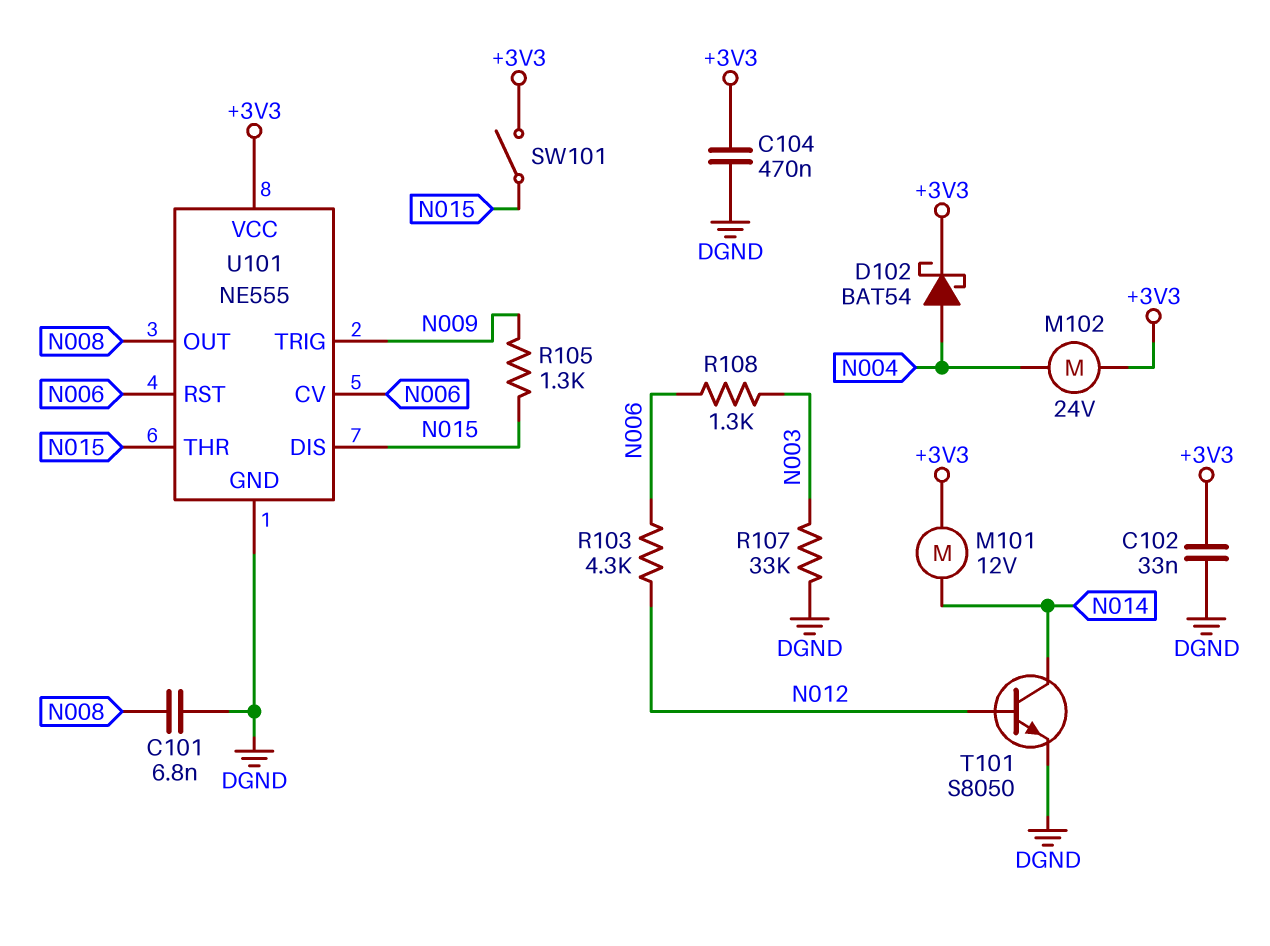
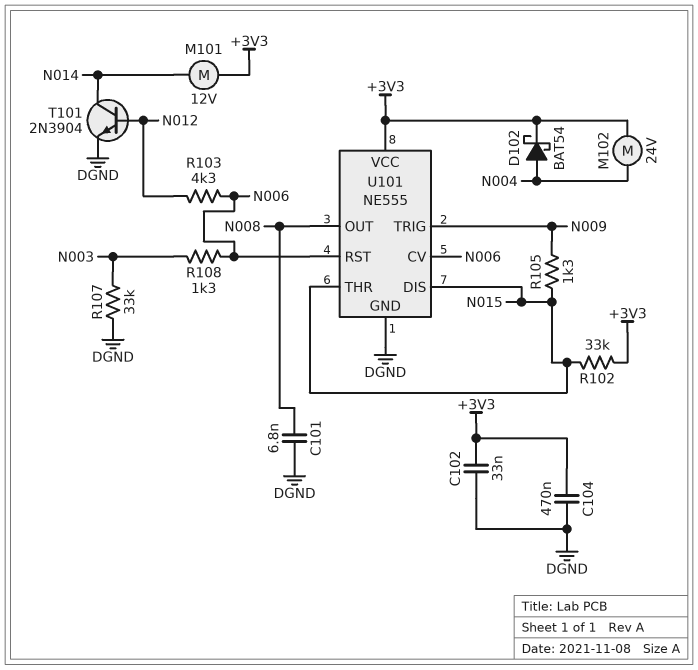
R102: none -> 33k (+3V3, N015)
SW101: switch (+3V3, N015) -> none
T101: NPN S8050 (B N012, C N014, E DGND) -> NPN 2N3904 (B N012, C N014, E DGND)

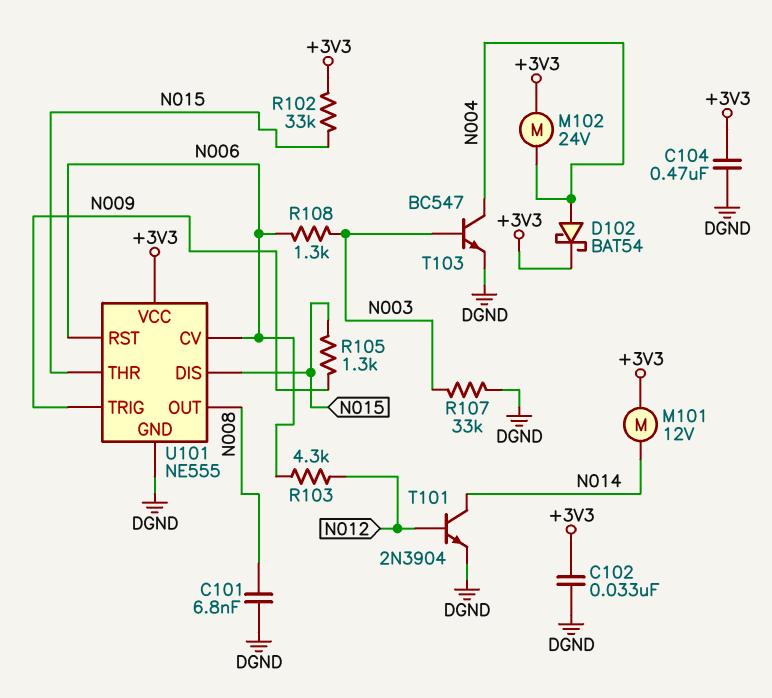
T103: none -> NPN BC547 (B N003, C N004, E DGND)

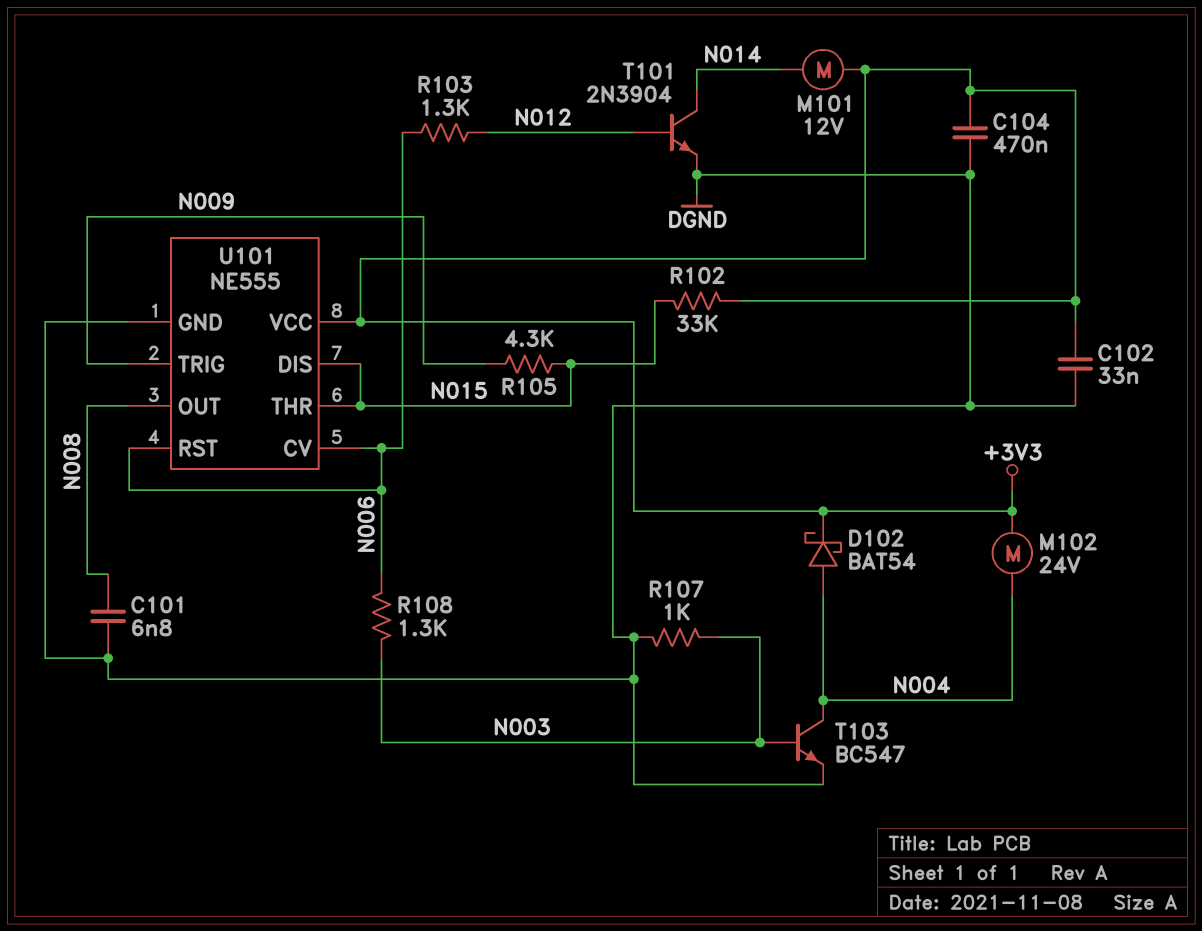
R103: 4.3k (N006, N012) -> 1.3k (N006, N012)
R105: 1.3k (N009, N015) -> 4.3k (N009, N015)
R107: 33k (DGND, N003) -> 1k (DGND, N003)

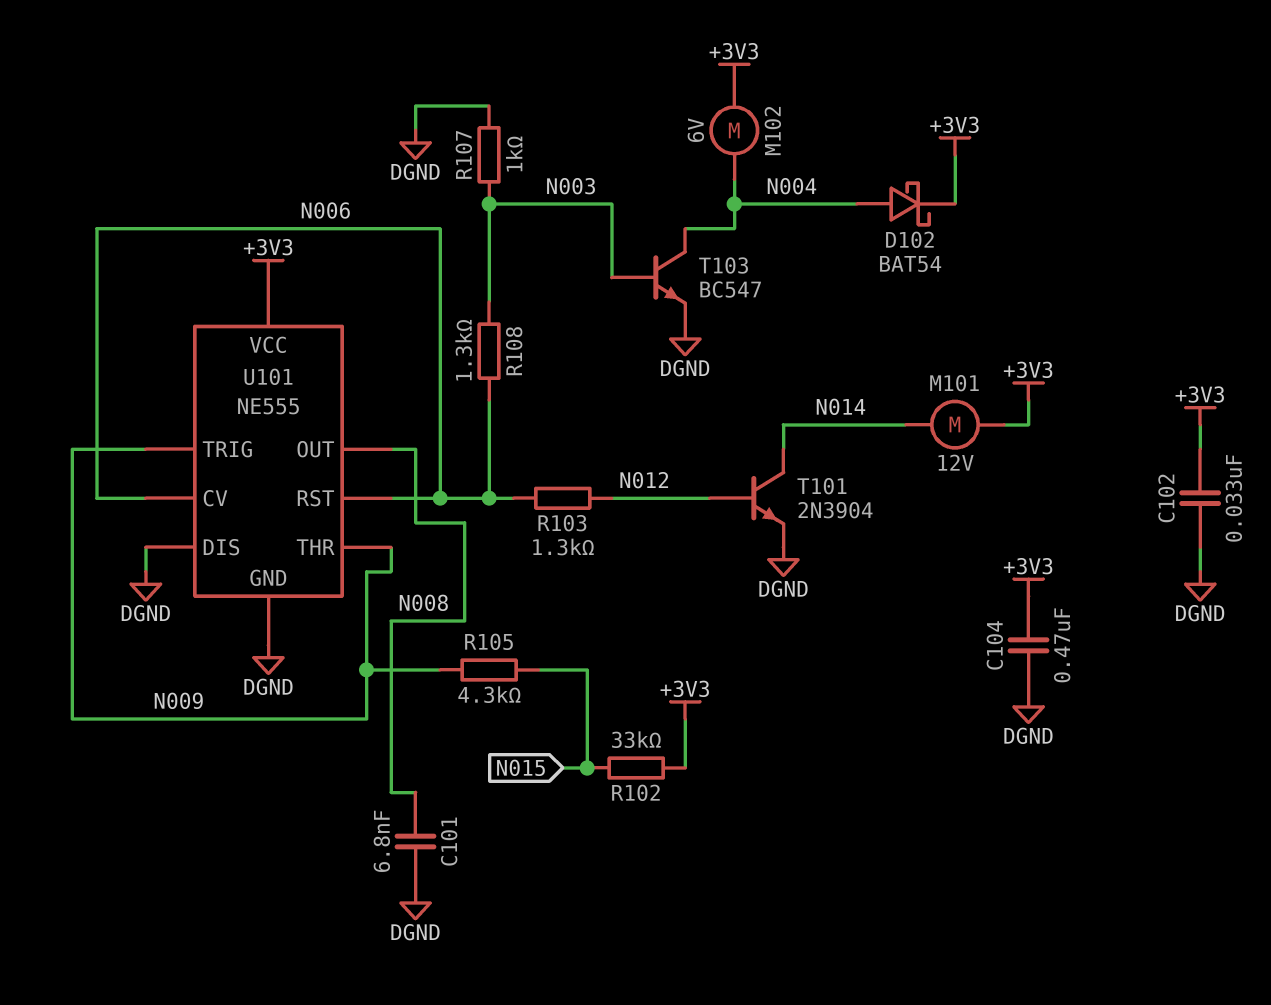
M102: motor 24V (+3V3, N004) -> motor 6V (+3V3, N004)
U101 pin DIS: N015 -> DGND
U101 pin THR: N015 -> N009

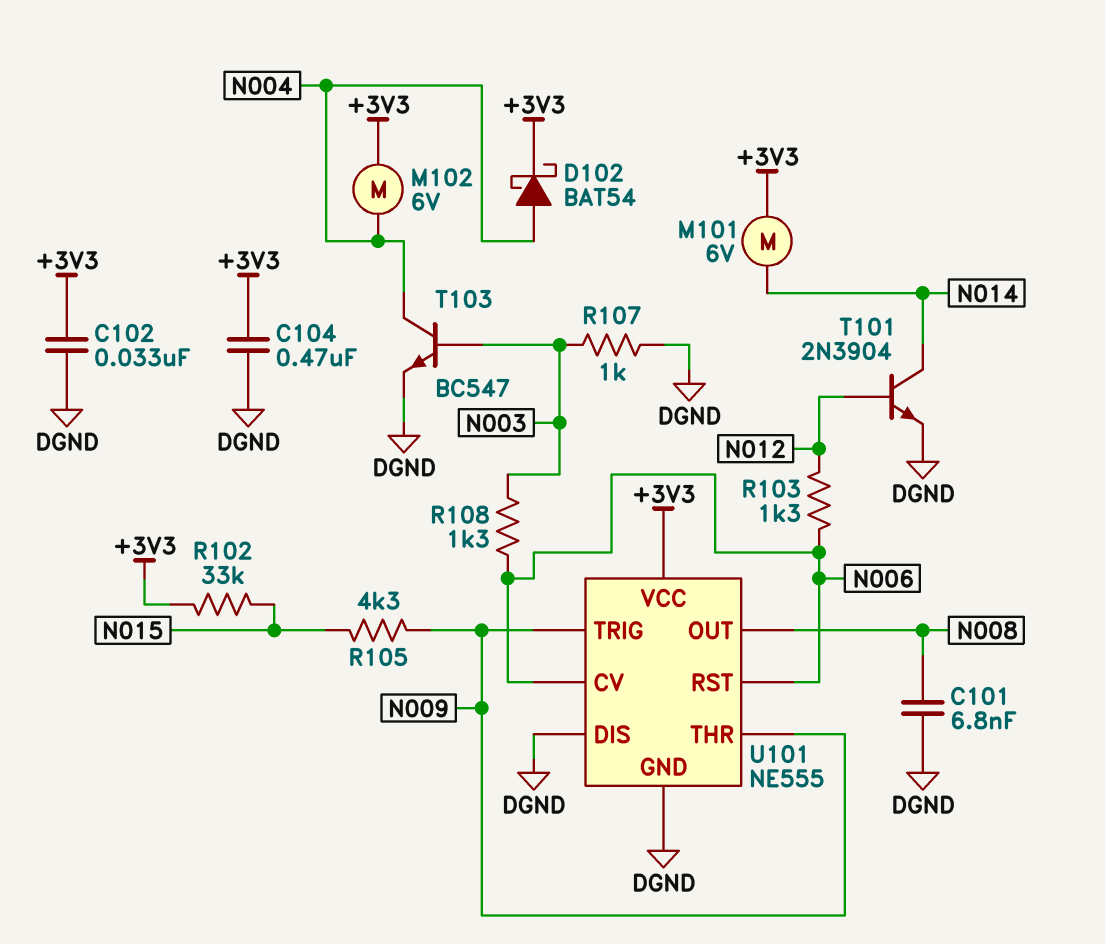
M101: motor 12V (+3V3, N014) -> motor 6V (+3V3, N014)

